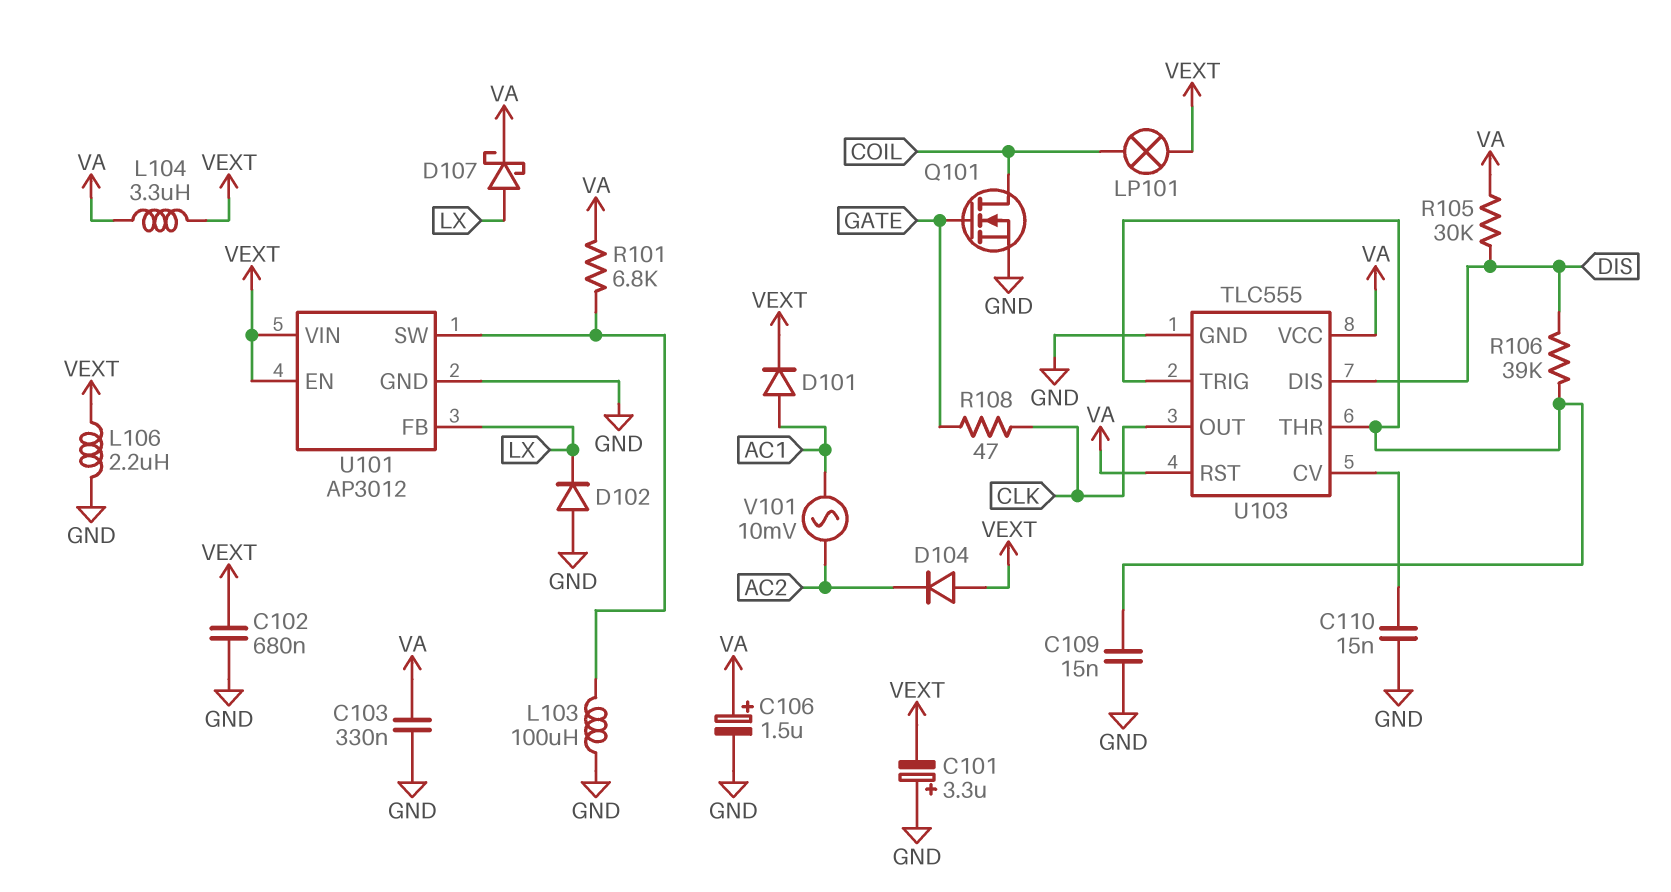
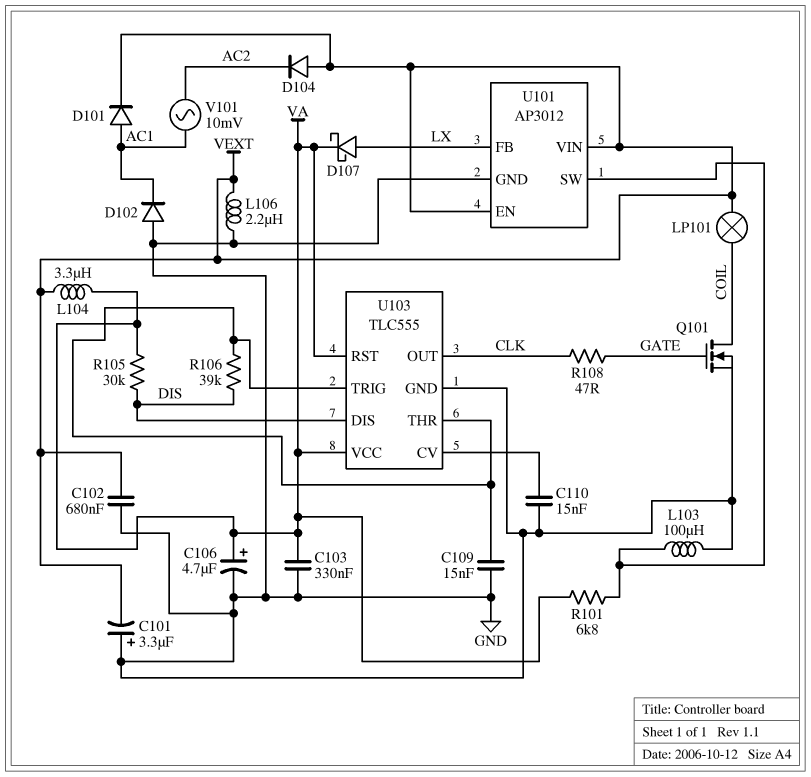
C106: 1.5uF (plus VA, minus GND) -> 4.7uF (plus VA, minus GND)
D102: diode (A GND, K LX) -> diode (A GND, K AC1)

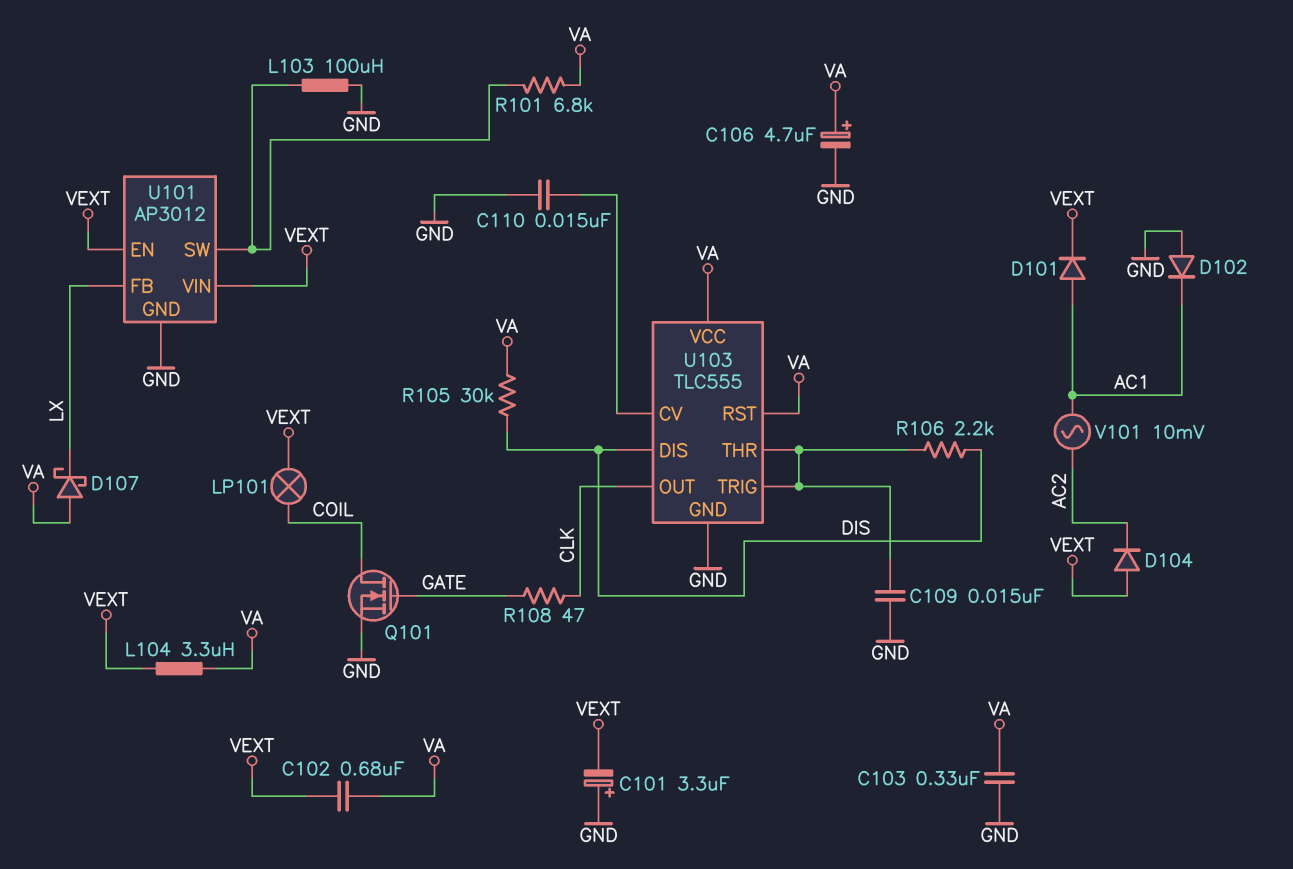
C102: 680nF (GND, VEXT) -> 680nF (VA, VEXT)
D107: schottky (A LX, K VA) -> schottky (A VA, K LX)
L106: 2.2uH (GND, VEXT) -> none
R106: 39k (DIS, U103/THR) -> 2.2k (DIS, U103/THR)

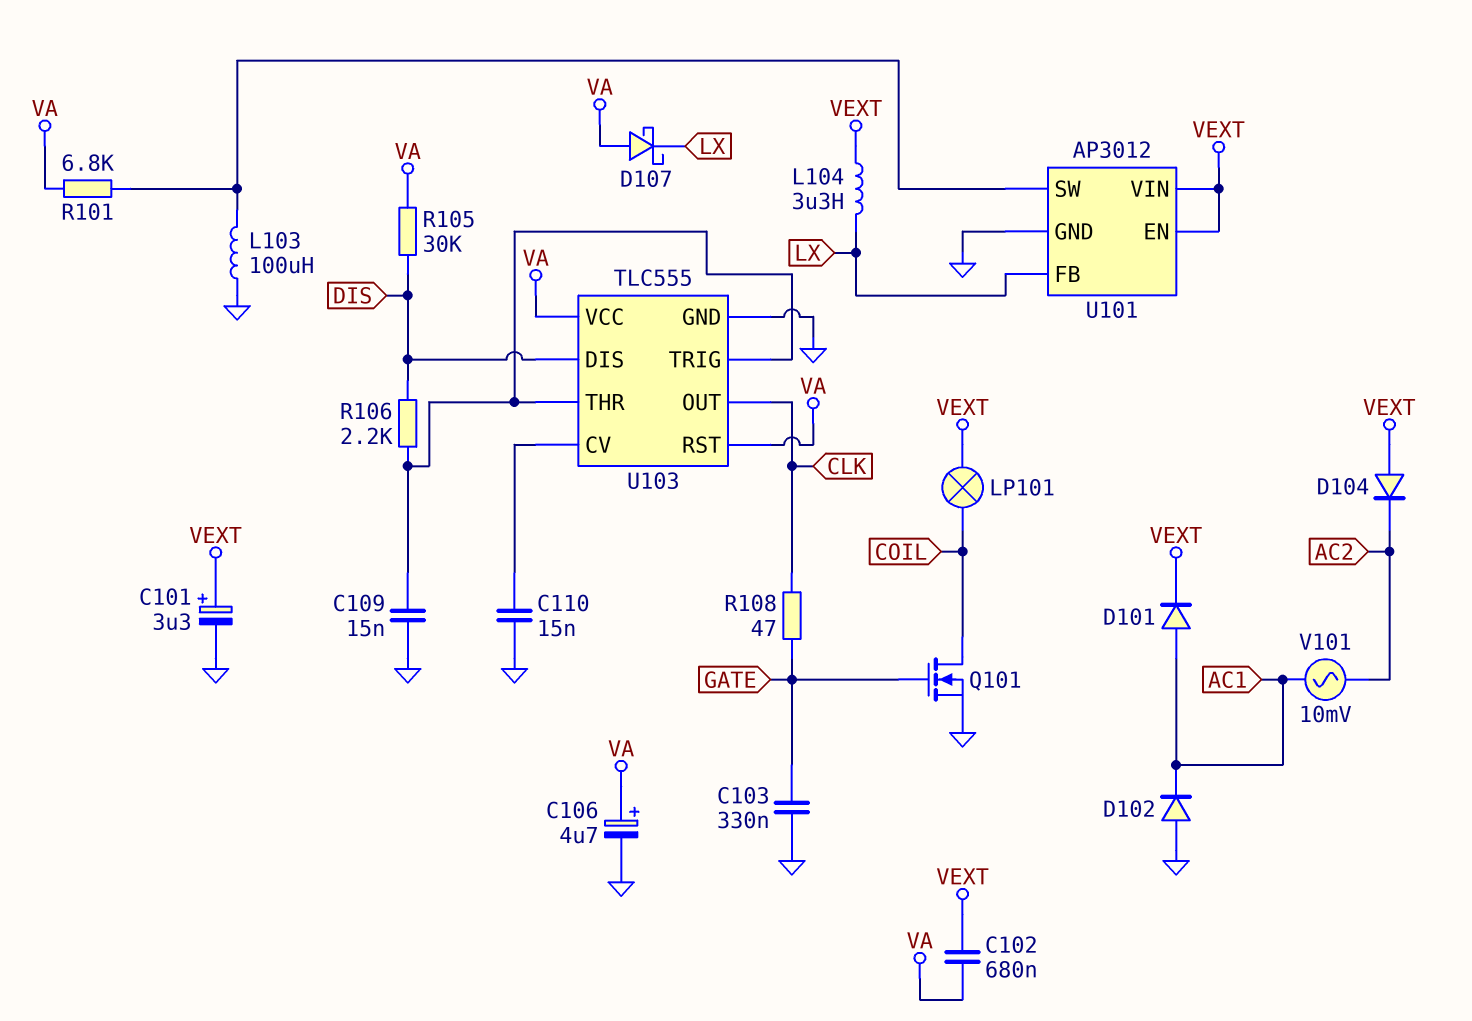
C101: 3.3uF (plus GND, minus VEXT) -> 3.3uF (plus VEXT, minus GND)
C103: 330nF (GND, VA) -> 330nF (GATE, GND)
L104: 3.3uH (VA, VEXT) -> 3.3uH (LX, VEXT)

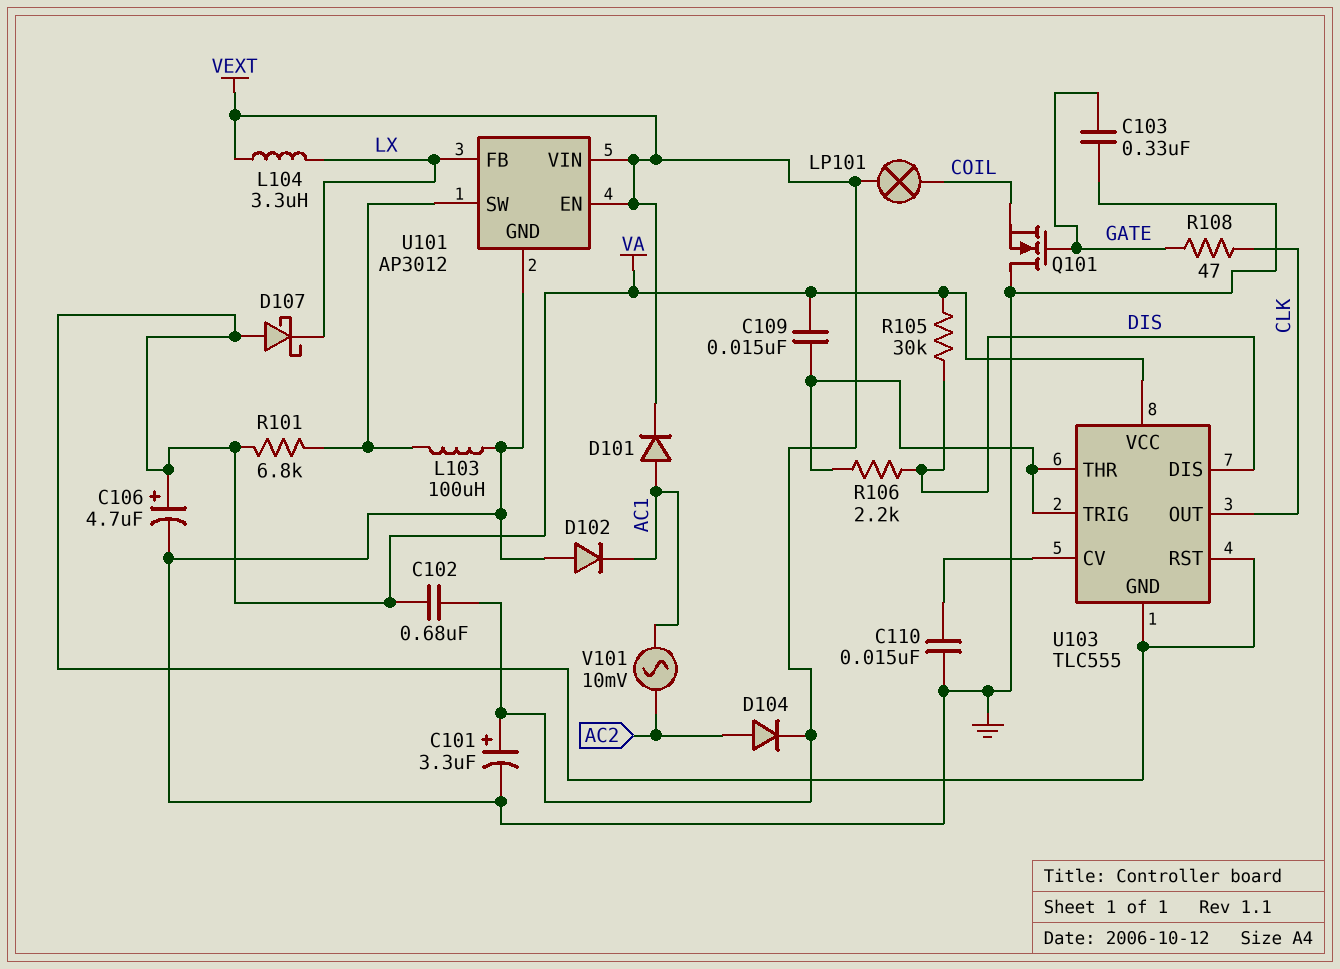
C109: 15nF (GND, U103/THR) -> 15nF (U103/THR, VA)
D104: diode (A VEXT, K AC2) -> diode (A AC2, K VEXT)
Q101: NMOS (G GATE, D COIL, S GND) -> NMOS (G GATE, D GND, S COIL)
U103 pin GND: GND -> VA

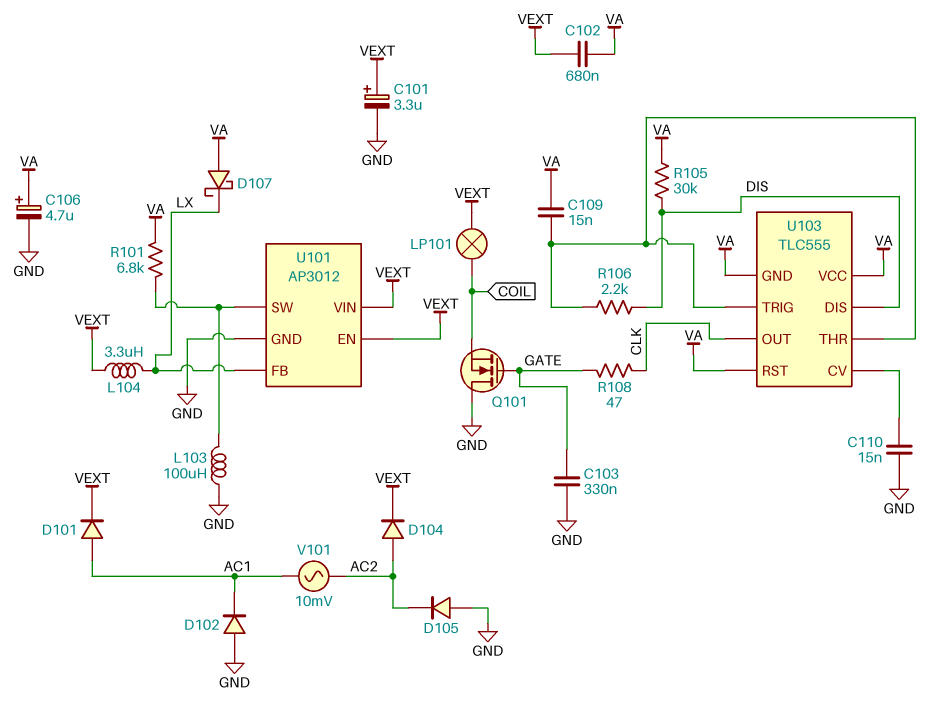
D105: none -> diode (A GND, K AC2)

